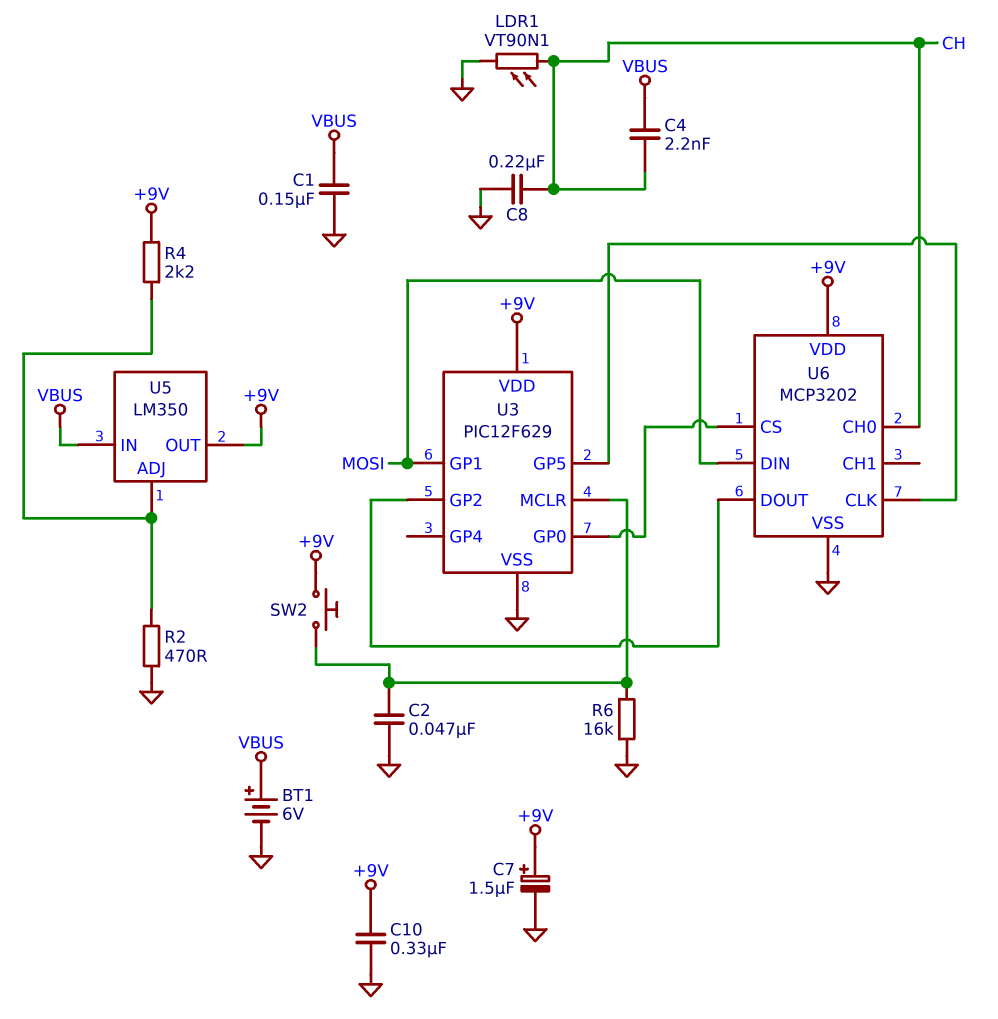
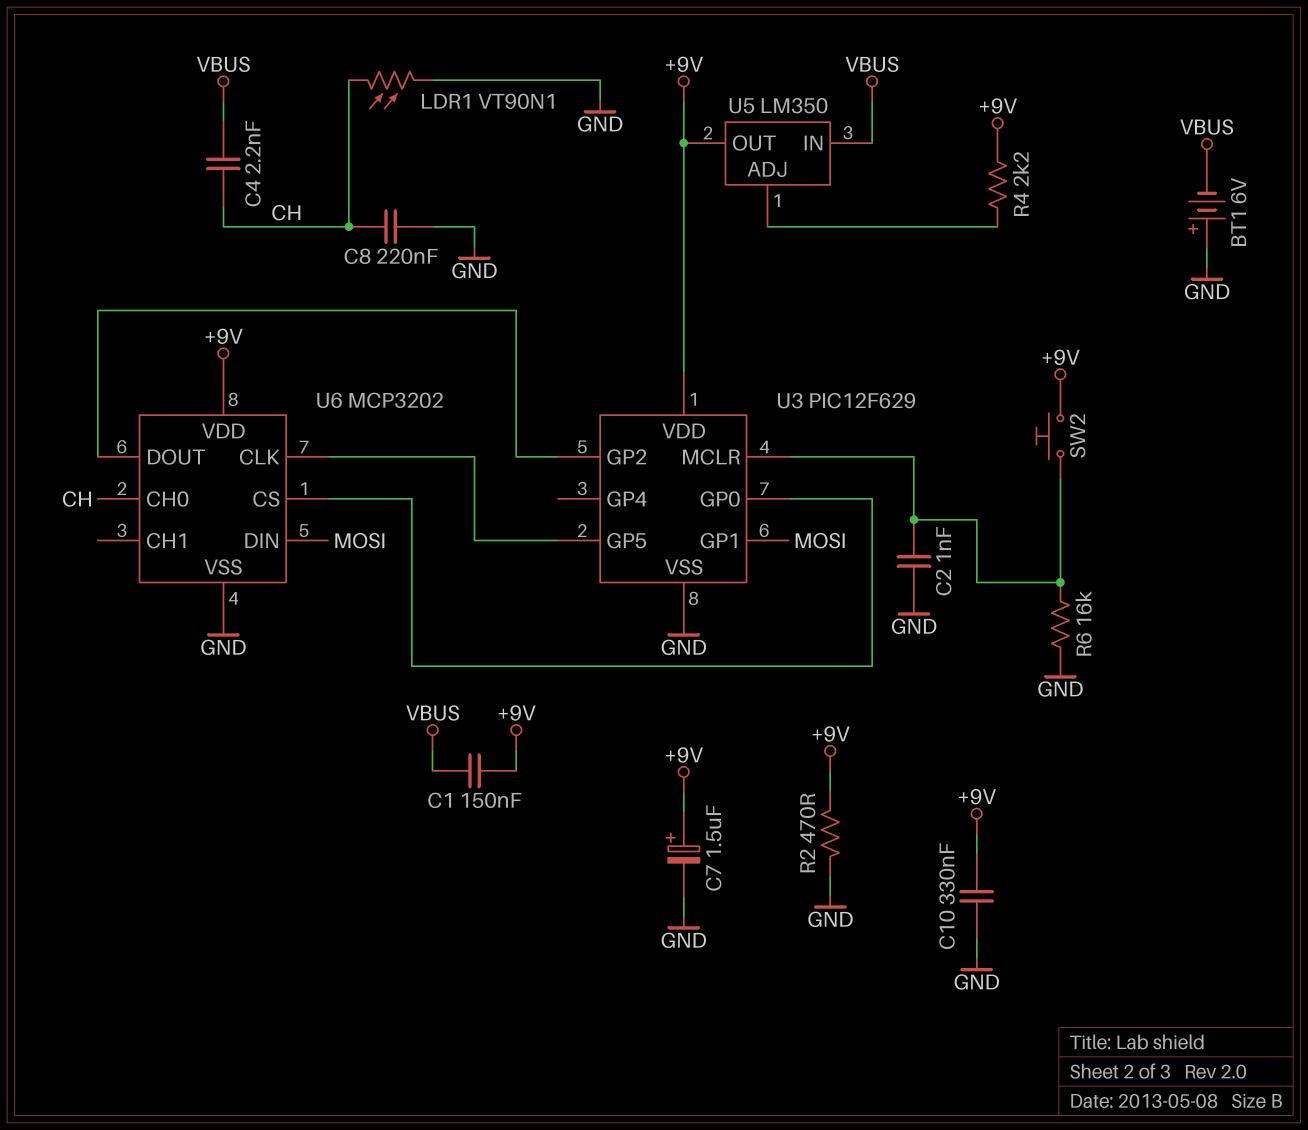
BT1: 6V (plus VBUS, minus GND) -> 6V (plus GND, minus VBUS)
C1: 150nF (GND, VBUS) -> 150nF (+9V, VBUS)
C2: 47nF (GND, U3/MCLR) -> 1nF (GND, U3/MCLR)
R2: 470 (GND, U5/ADJ) -> 470 (+9V, GND)

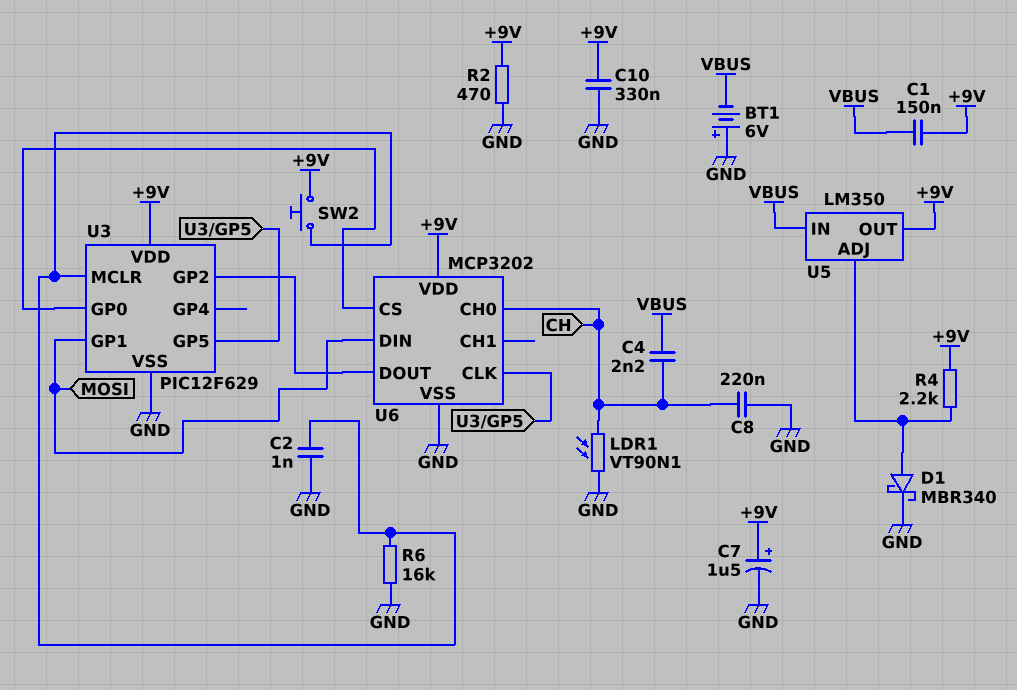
D1: none -> schottky MBR340 (A U5/ADJ, K GND)

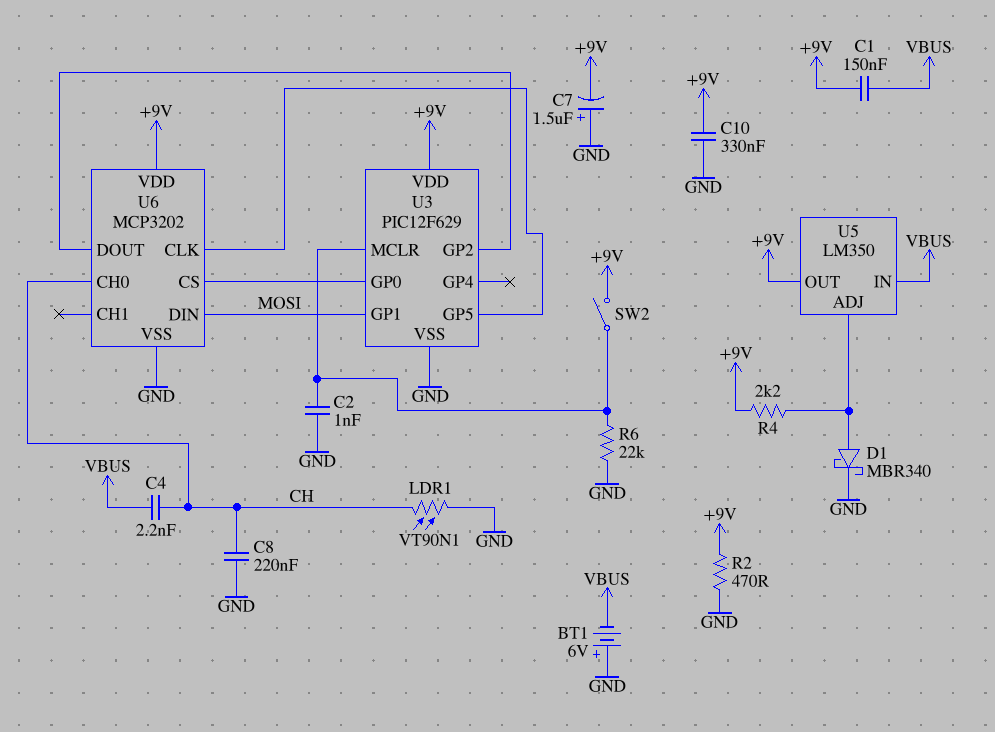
C7: 1.5uF (plus +9V, minus GND) -> 1.5uF (plus GND, minus +9V)
R6: 16k (GND, U3/MCLR) -> 22k (GND, U3/MCLR)
SW2: button (+9V, U3/MCLR) -> switch (+9V, U3/MCLR)

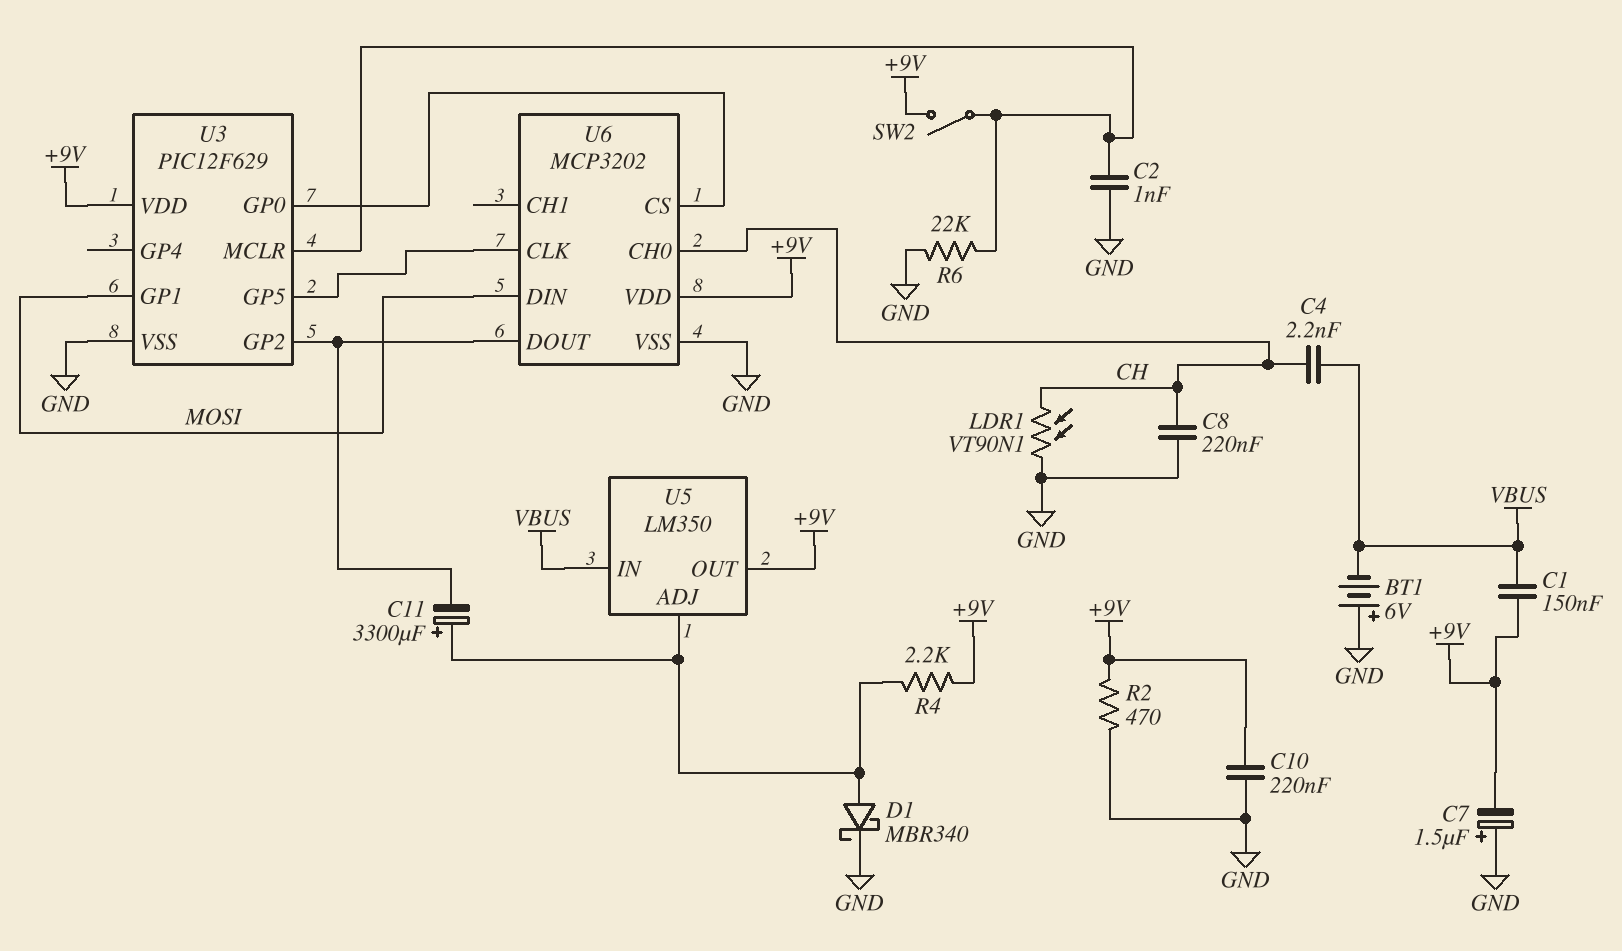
C10: 330nF (+9V, GND) -> 220nF (+9V, GND)
C11: none -> 3300uF (plus U5/ADJ, minus U3/GP2)

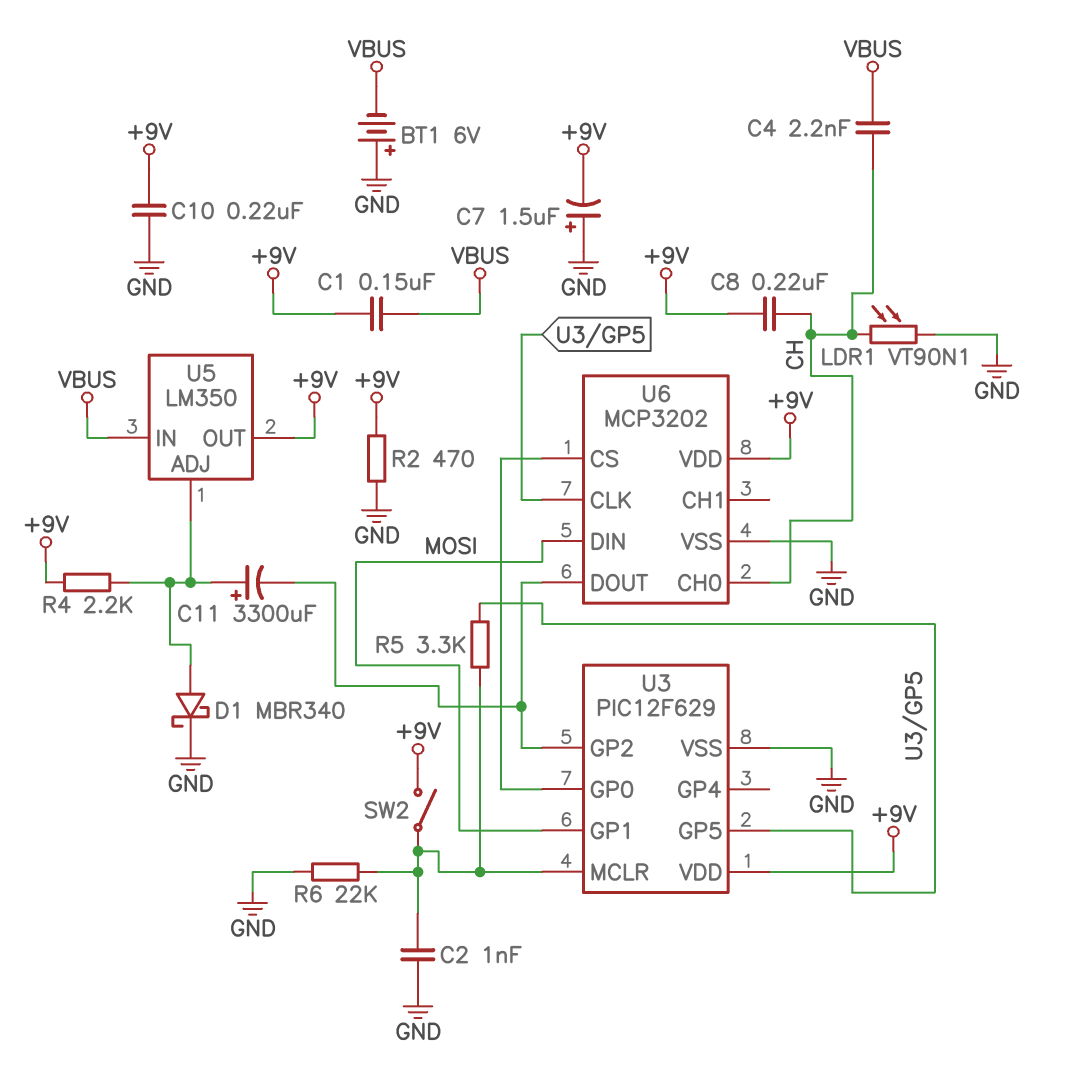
C8: 220nF (CH, GND) -> 220nF (+9V, CH)
R5: none -> 3.3k (U3/GP5, U3/MCLR)

